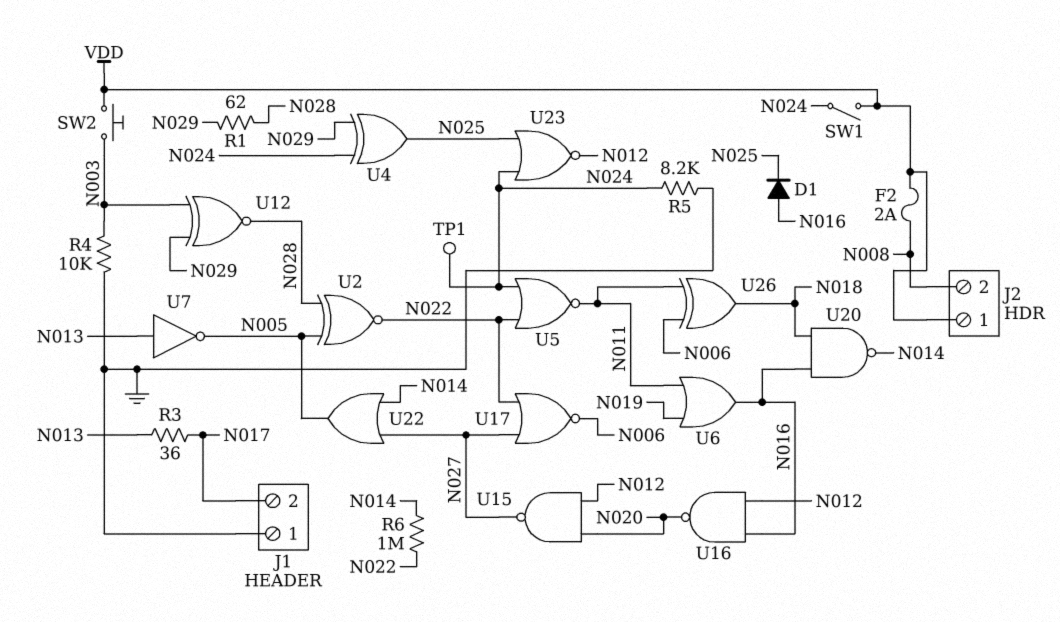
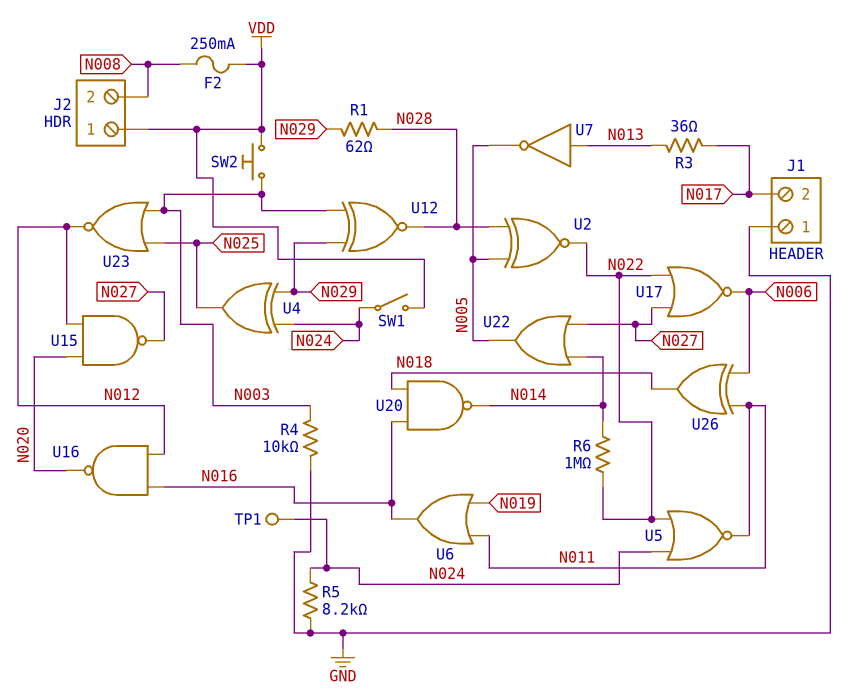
D1: diode (A N016, K N025) -> none
F2: 2A (N008, VDD) -> 250mA (N008, VDD)
U23: NOR (in N024, in N025, out N012) -> NOR (in N003, in N025, out N012)

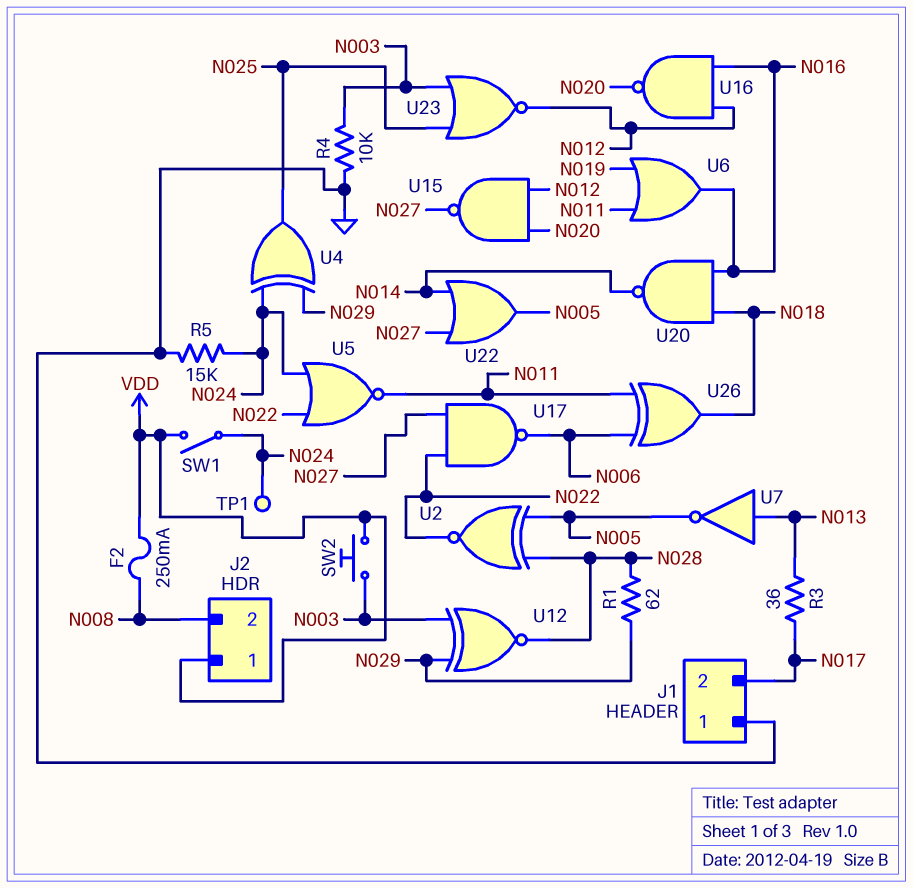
R5: 8.2k (GND, N024) -> 15k (GND, N024)
R6: 1M (N014, N022) -> none
U17: NOR (in N022, in N027, out N006) -> NAND (in N022, in N027, out N006)

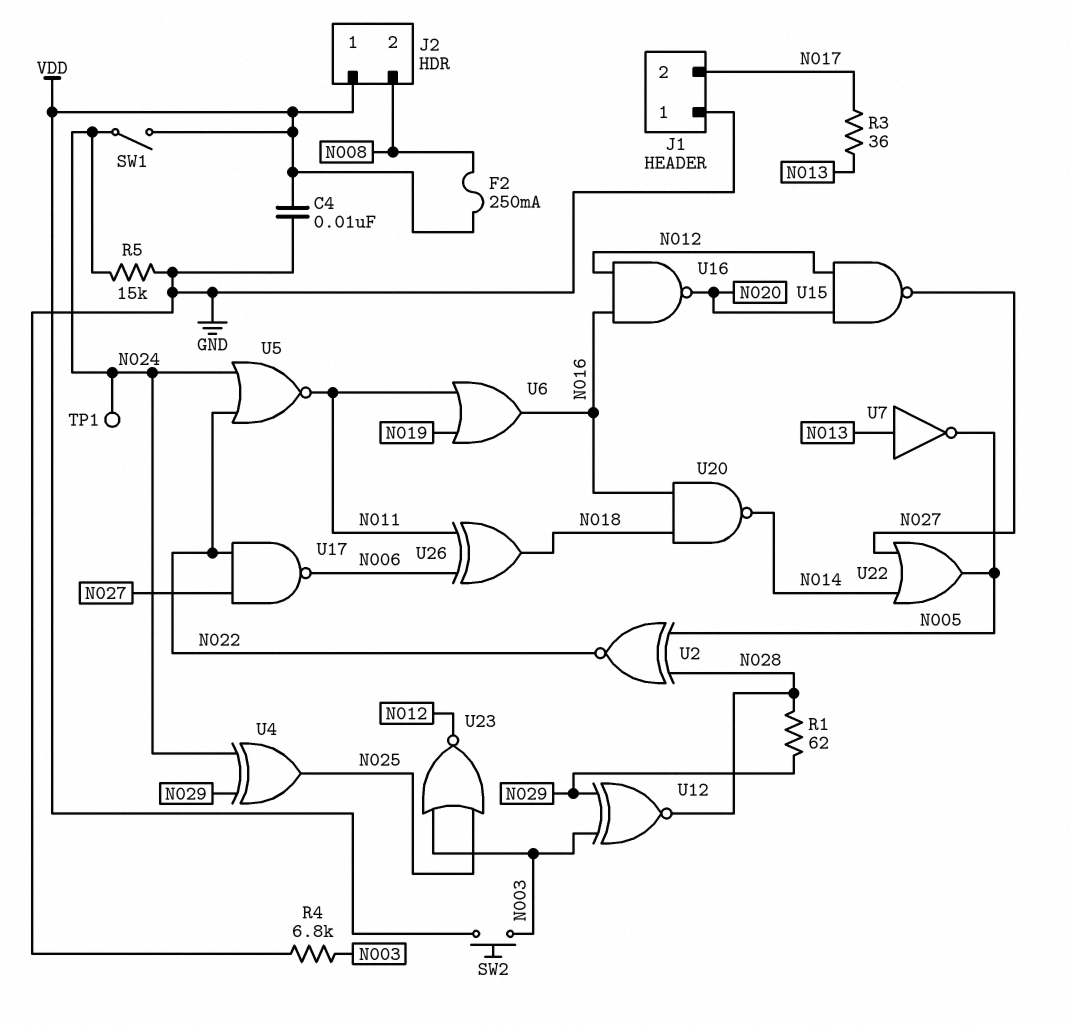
C4: none -> 10nF (GND, VDD)
R4: 10k (GND, N003) -> 6.8k (GND, N003)

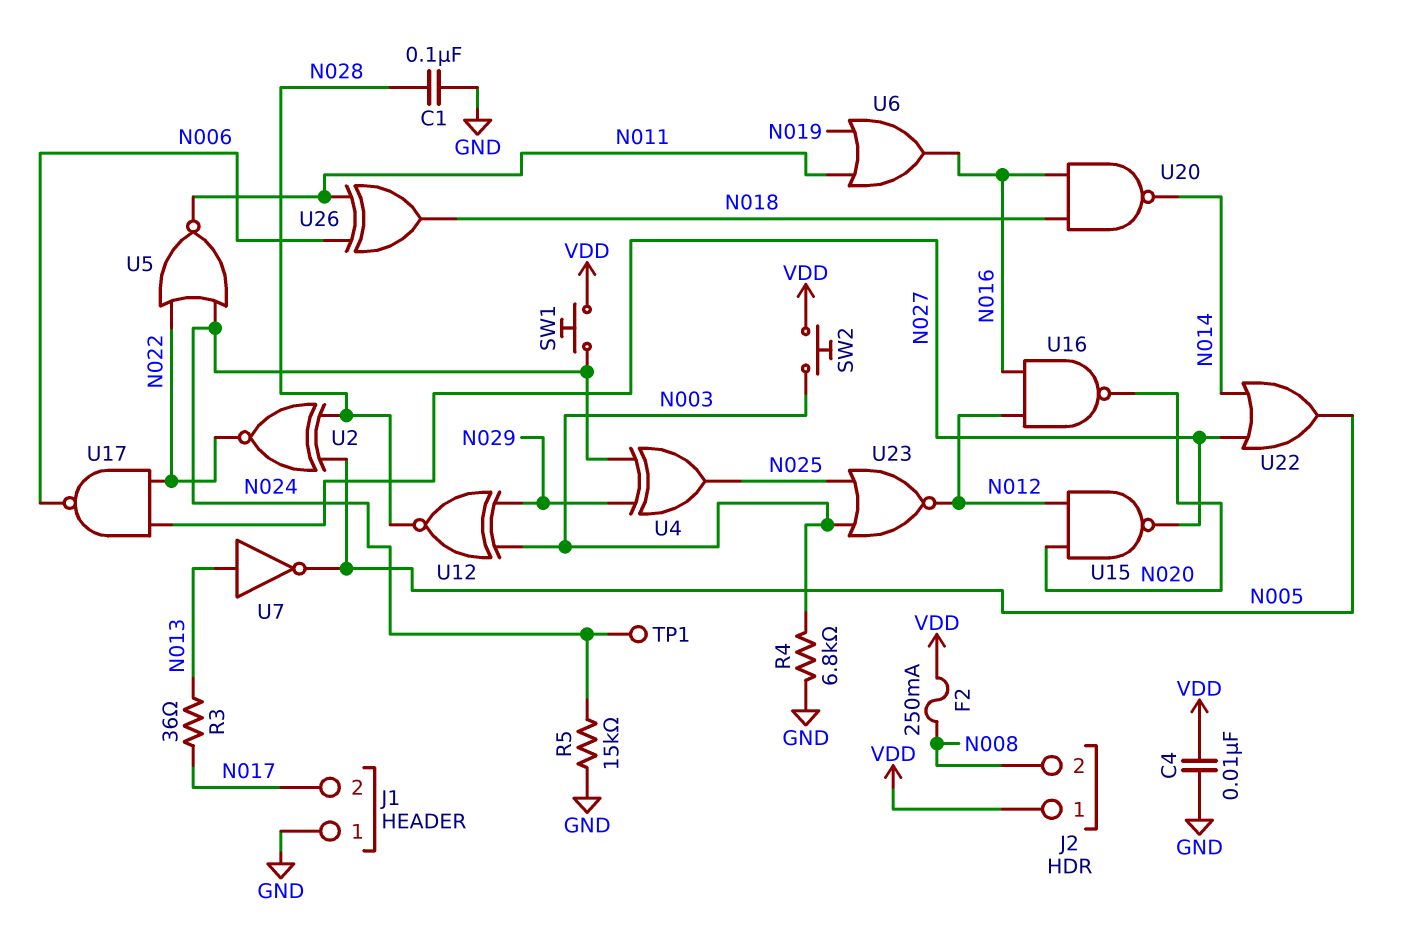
C1: none -> 100nF (GND, N028)
R1: 62 (N028, N029) -> none
SW1: switch (N024, VDD) -> button (N024, VDD)

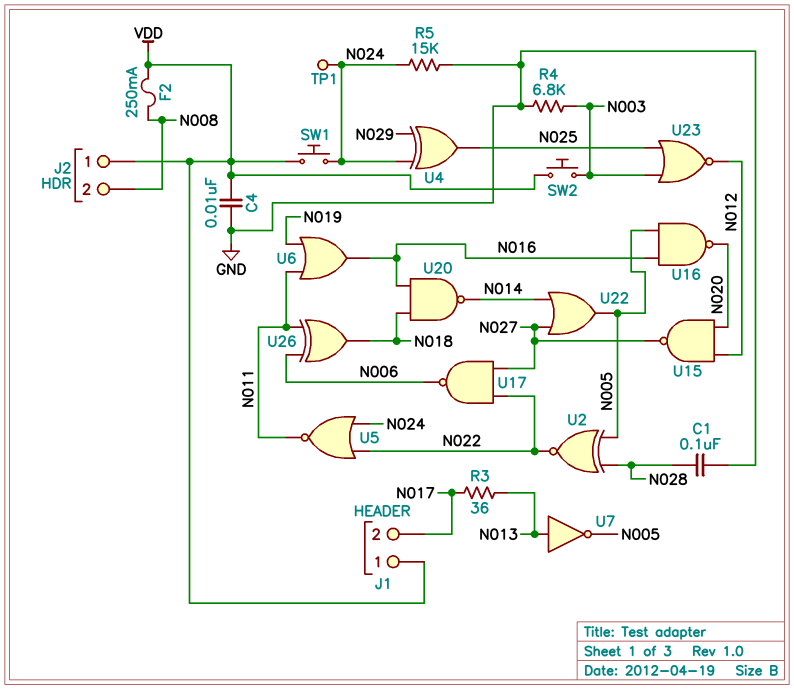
J1 pin 1: GND -> VDD
U12: XNOR (in N003, in N029, out N028) -> none
U16: NAND (in N012, in N016, out N020) -> NAND (in N005, in N016, out N020)

